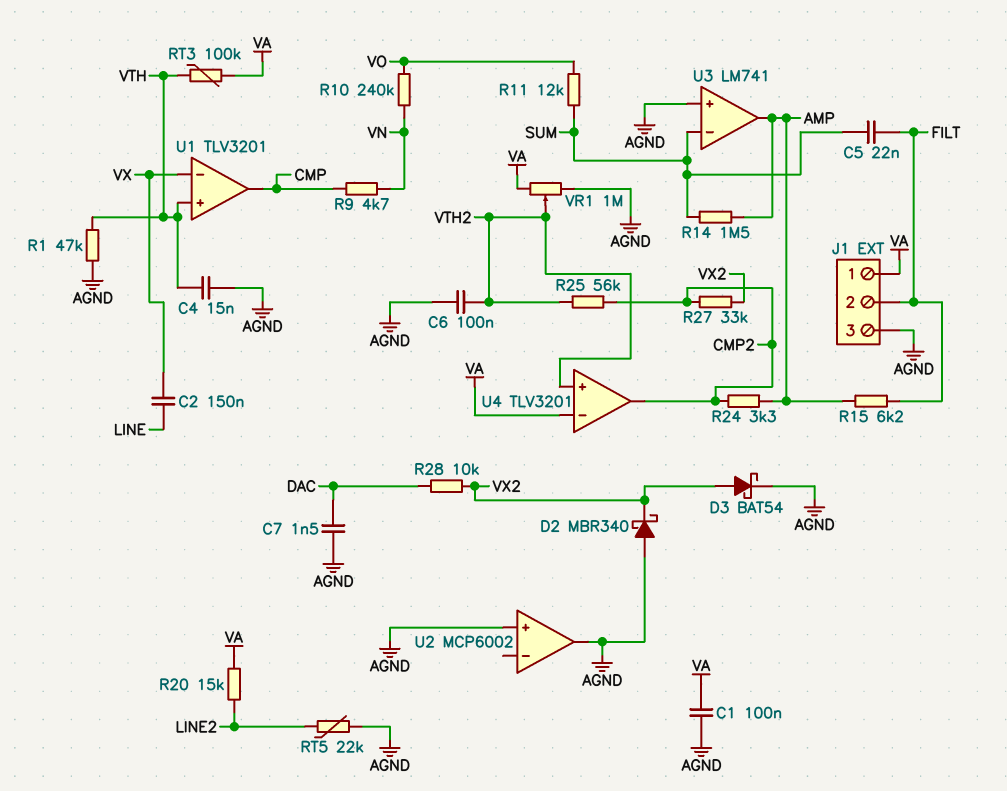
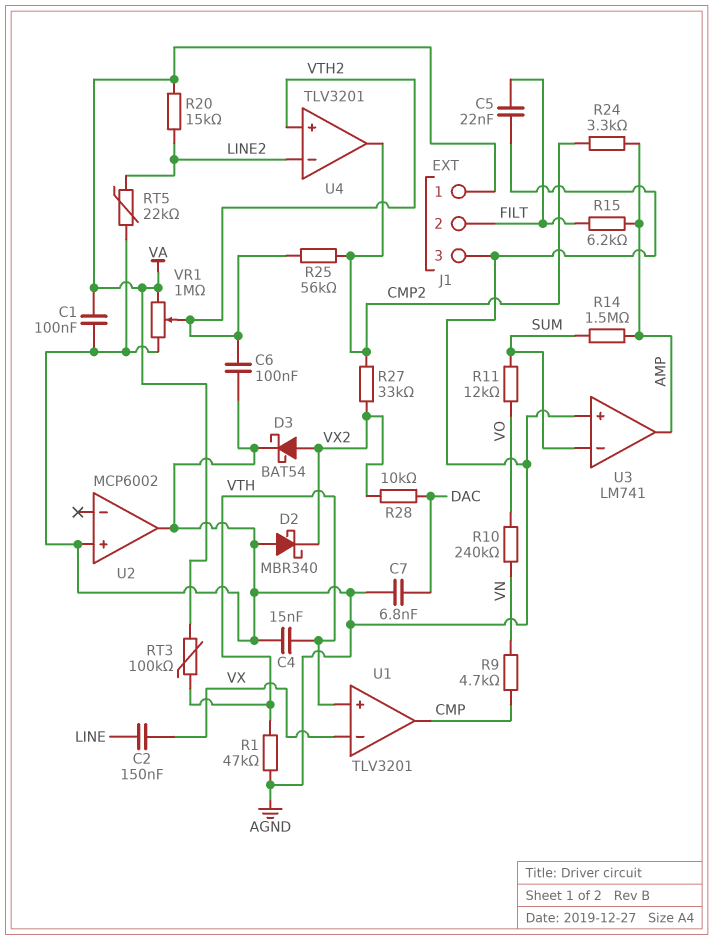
C5: 22nF (FILT, SUM) -> 22nF (AGND, FILT)
C7: 1.5nF (AGND, DAC) -> 6.8nF (AGND, DAC)
U4 pin in-: VA -> LINE2

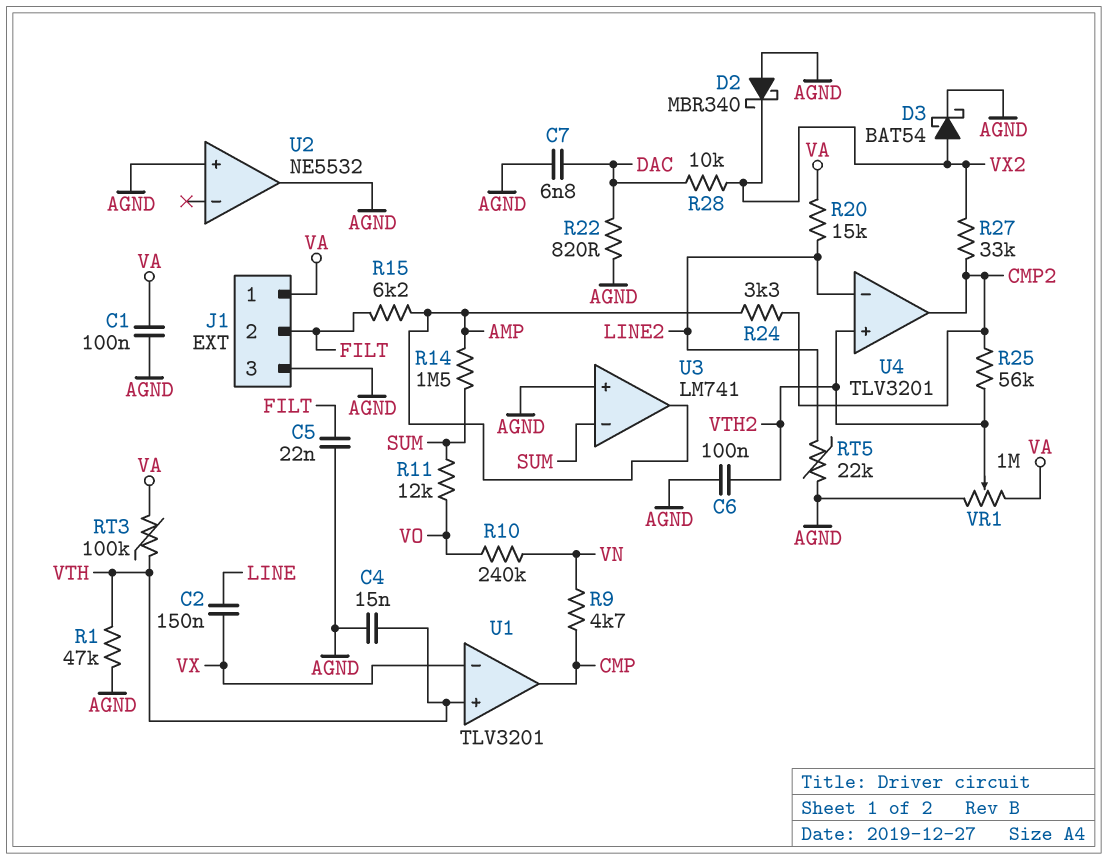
R22: none -> 820 (AGND, DAC)
U2: MCP6002 -> NE5532

